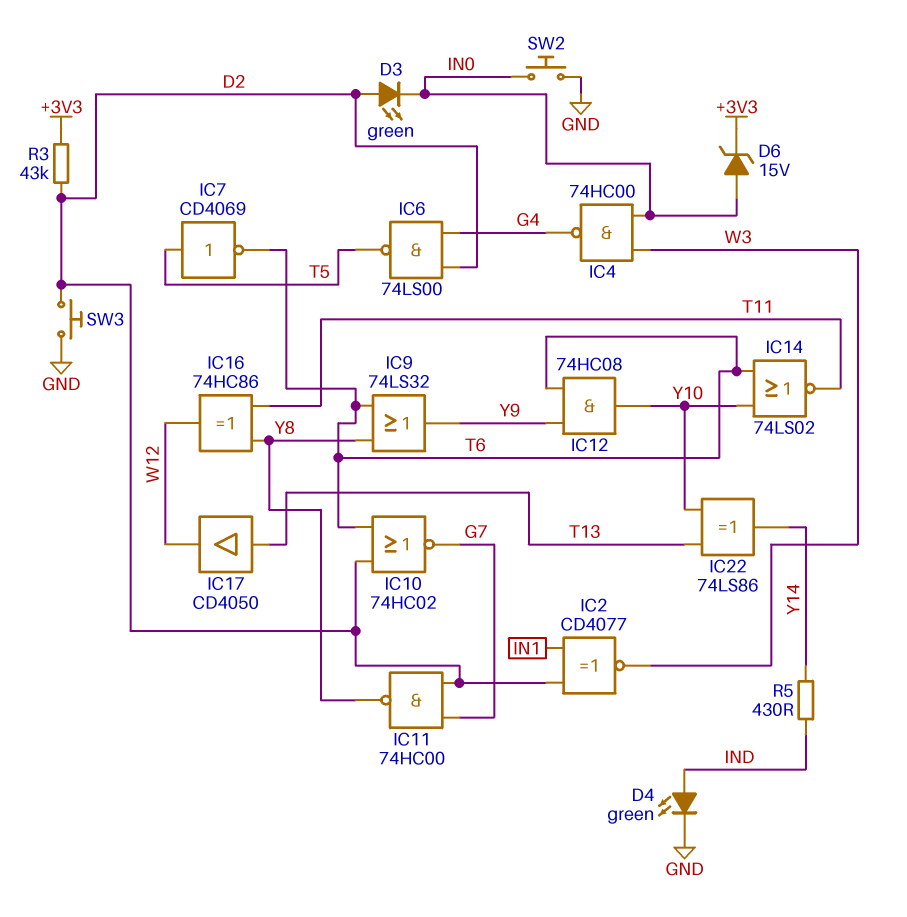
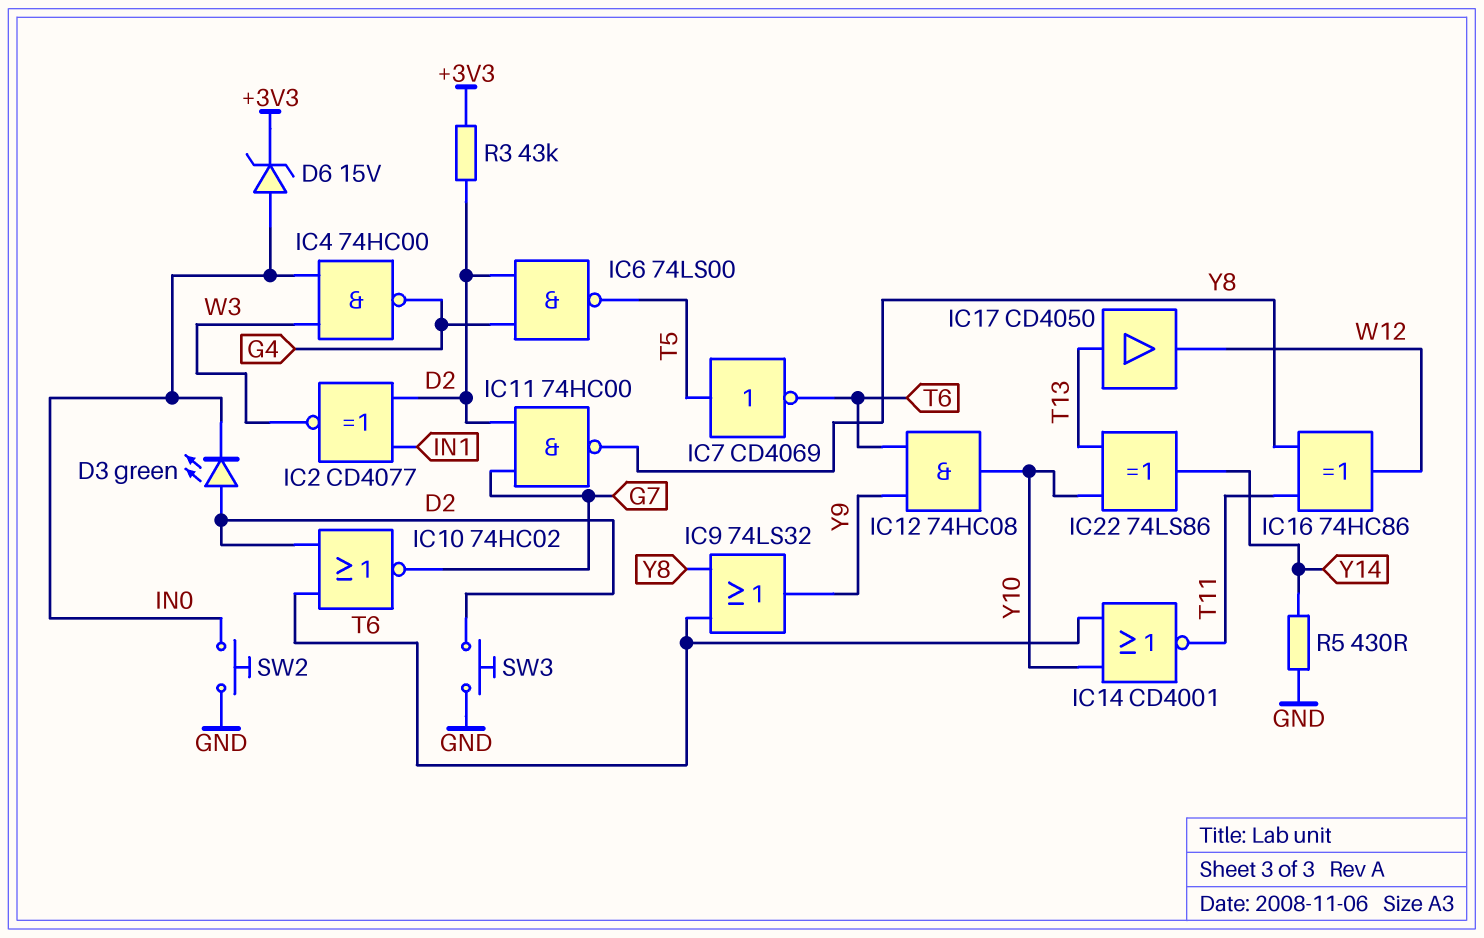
D4: LED green (A IND, K GND) -> none
IC14: NOR 74LS02 (in T6, in Y10, out T11) -> NOR CD4001 (in T6, in Y10, out T11)
R5: 430 (IND, Y14) -> 430 (GND, Y14)

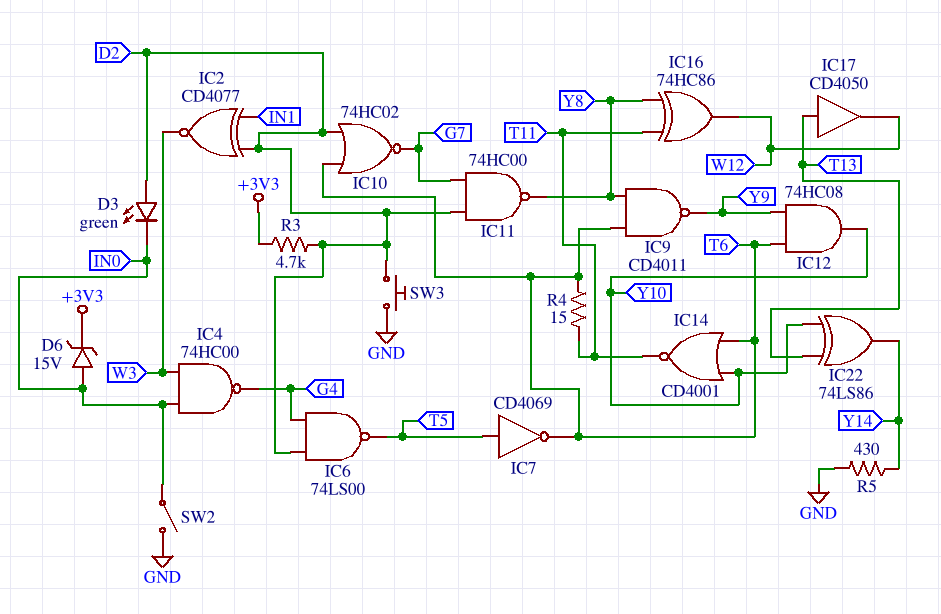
IC9: OR 74LS32 (in T6, in Y8, out Y9) -> NAND CD4011 (in T6, in Y8, out Y9)
R3: 43k (+3V3, D2) -> 4.7k (+3V3, D2)
R4: none -> 15 (T6, T11)
SW2: button (GND, IN0) -> switch (GND, IN0)

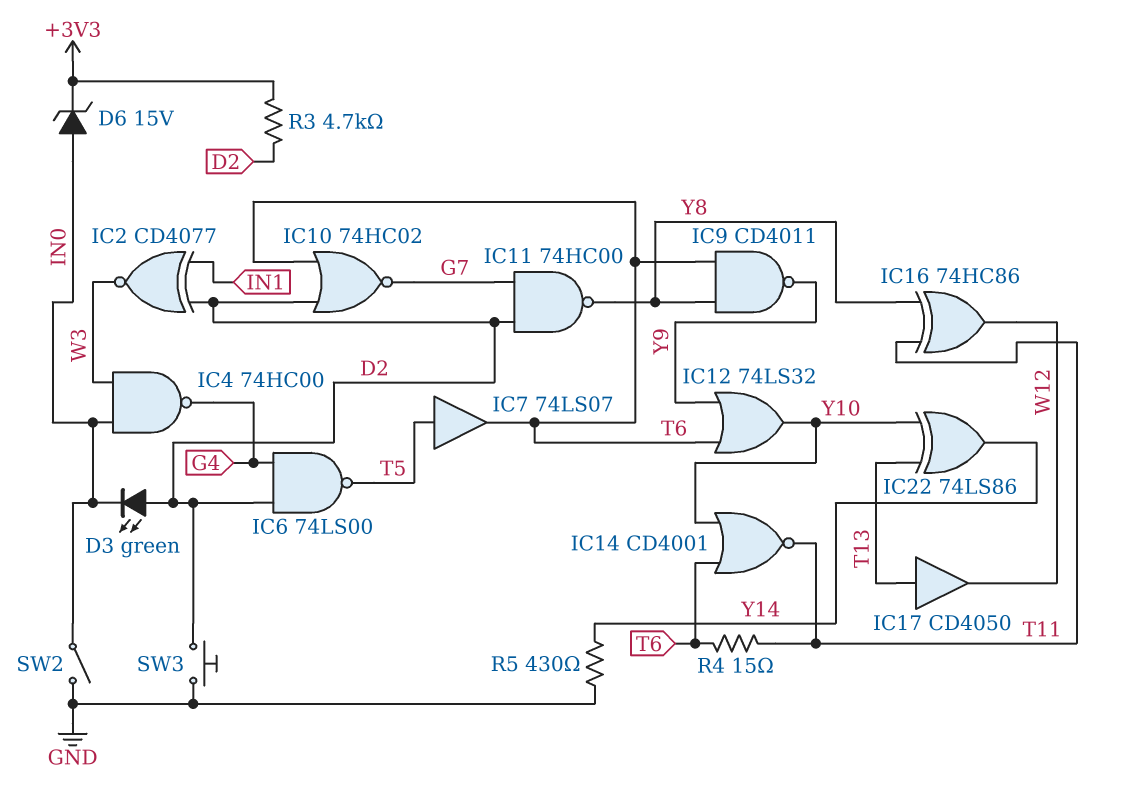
IC7: NOT CD4069 (in T5, out T6) -> buffer 74LS07 (in T5, out T6)
IC12: AND 74HC08 (in T6, in Y9, out Y10) -> OR 74LS32 (in T6, in Y9, out Y10)

